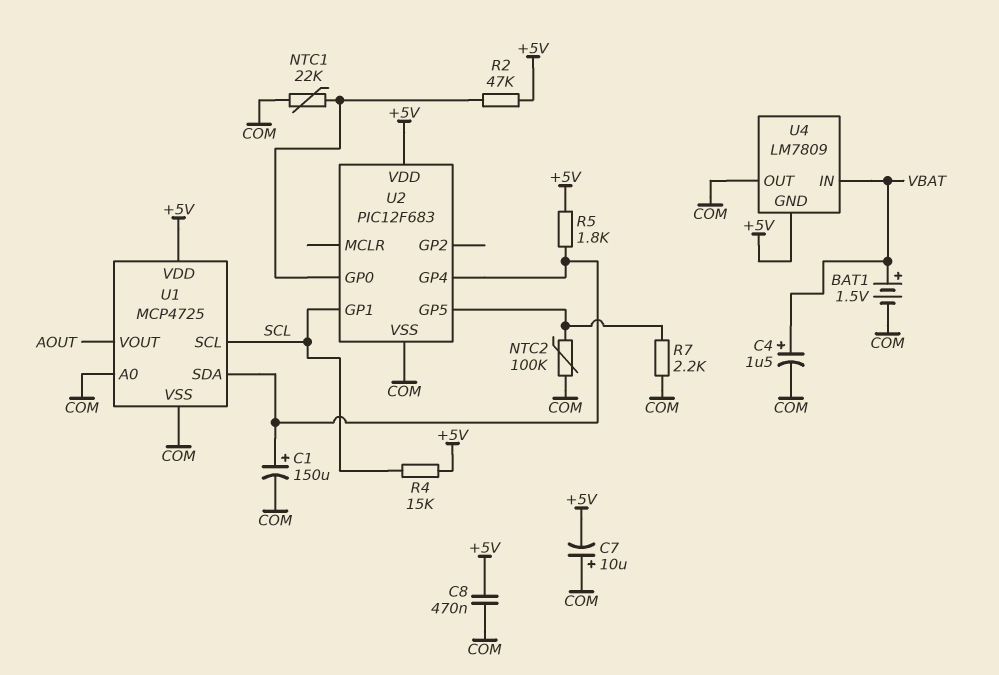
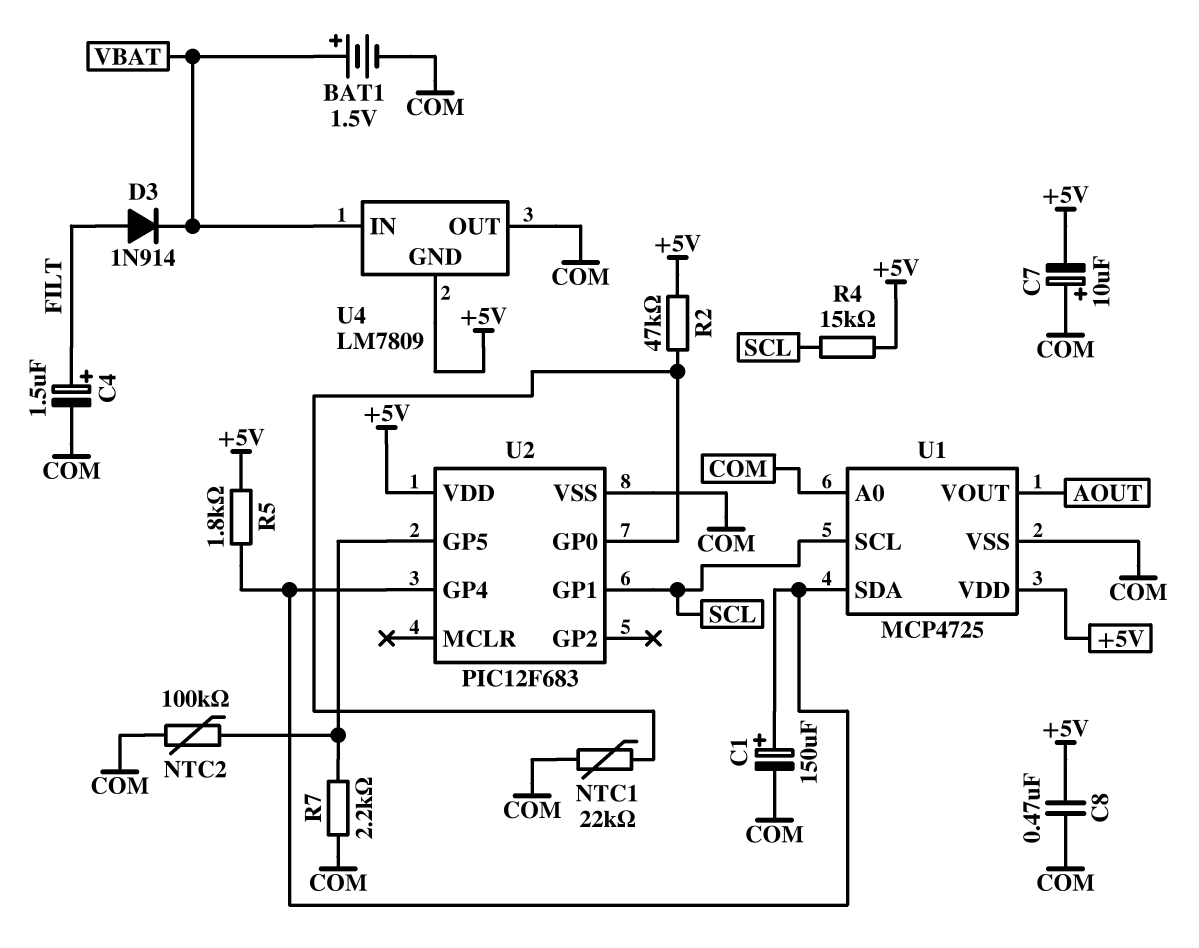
C4: 1.5uF (plus VBAT, minus COM) -> 1.5uF (plus FILT, minus COM)
D3: none -> diode 1N914 (A FILT, K VBAT)

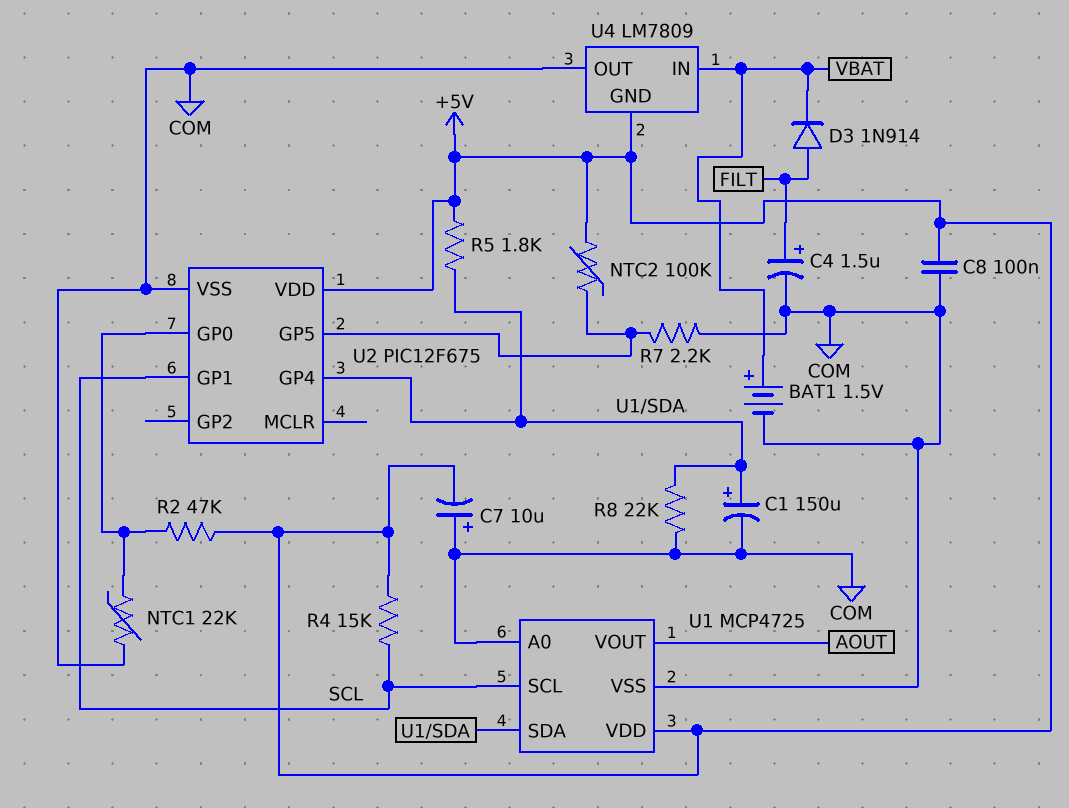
C8: 470nF (+5V, COM) -> 100nF (+5V, COM)
NTC2: 100k (COM, U2/GP5) -> 100k (+5V, U2/GP5)
R8: none -> 22k (COM, U1/SDA)
U2: PIC12F683 -> PIC12F675

